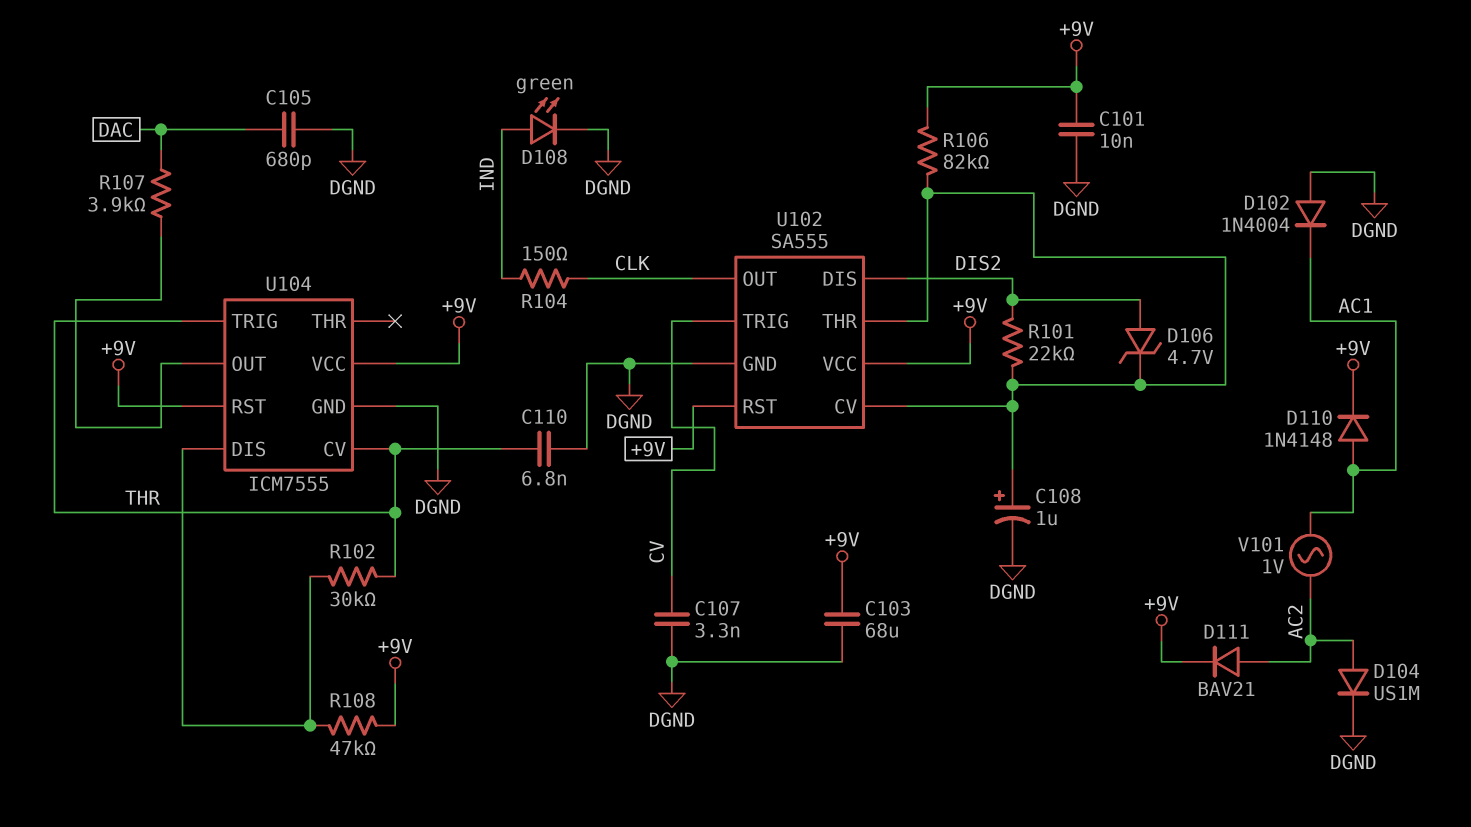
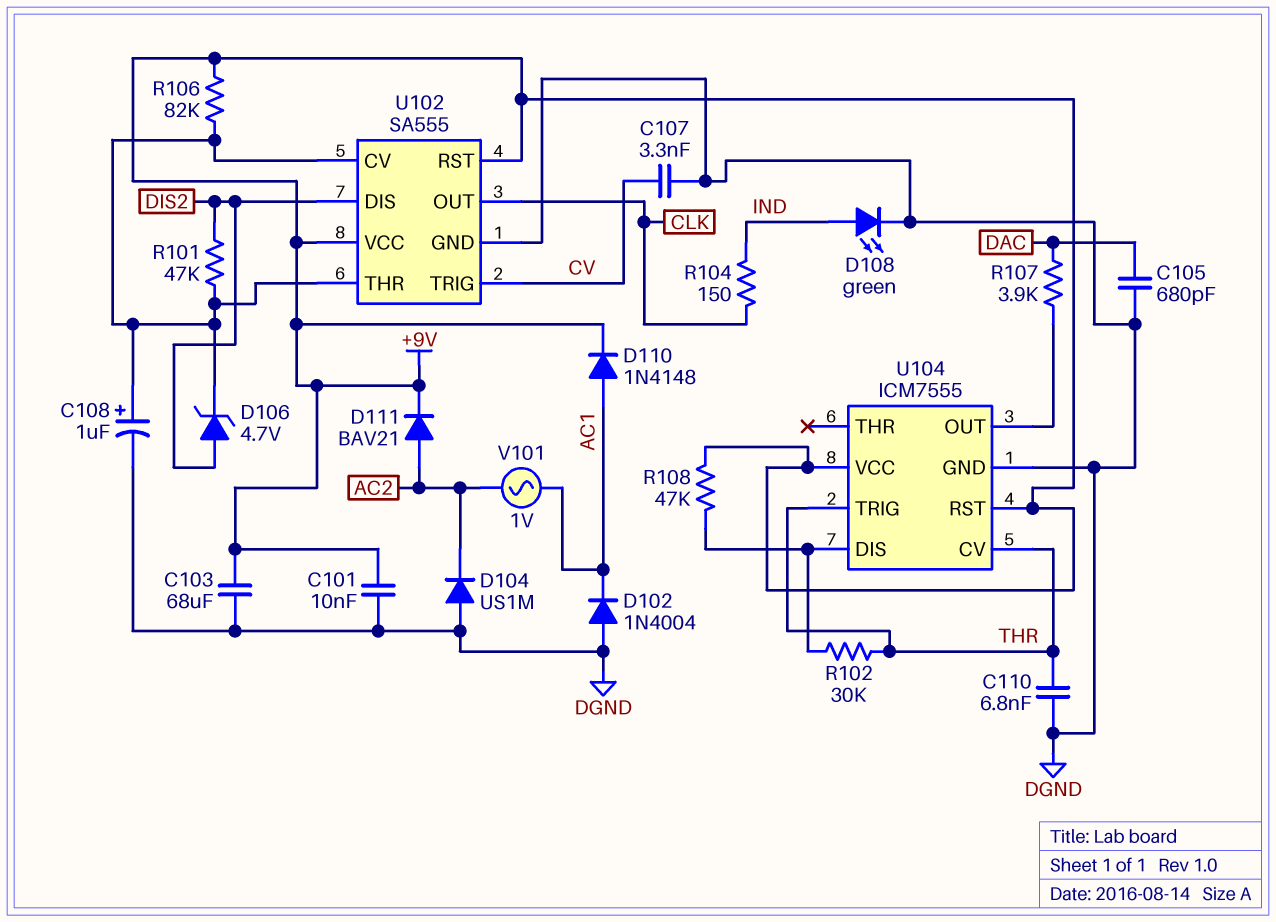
D104: diode US1M (A AC2, K DGND) -> diode US1M (A DGND, K AC2)
R101: 22k (DIS2, U102/CV) -> 47k (DIS2, U102/CV)

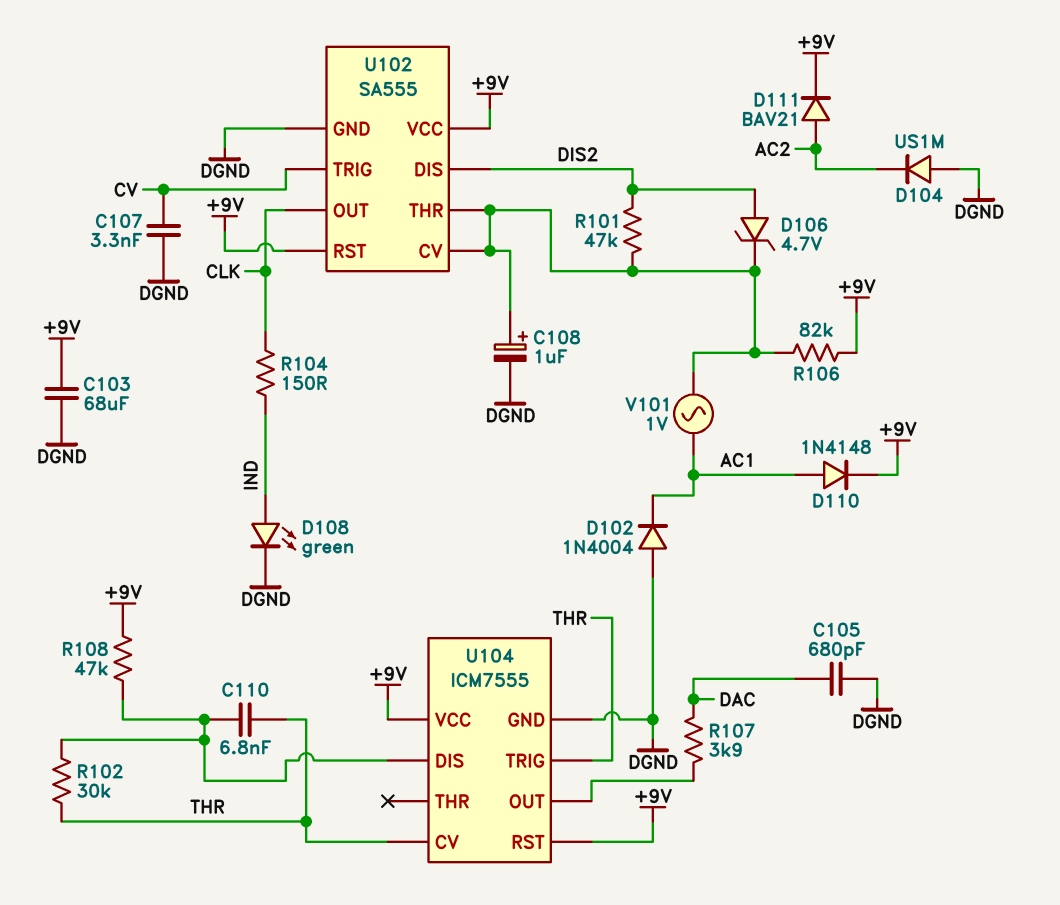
C101: 10nF (+9V, DGND) -> none
C110: 6.8nF (DGND, THR) -> 6.8nF (THR, U104/DIS)
V101: AC 1V (AC1, AC2) -> AC 1V (AC1, U102/CV)

